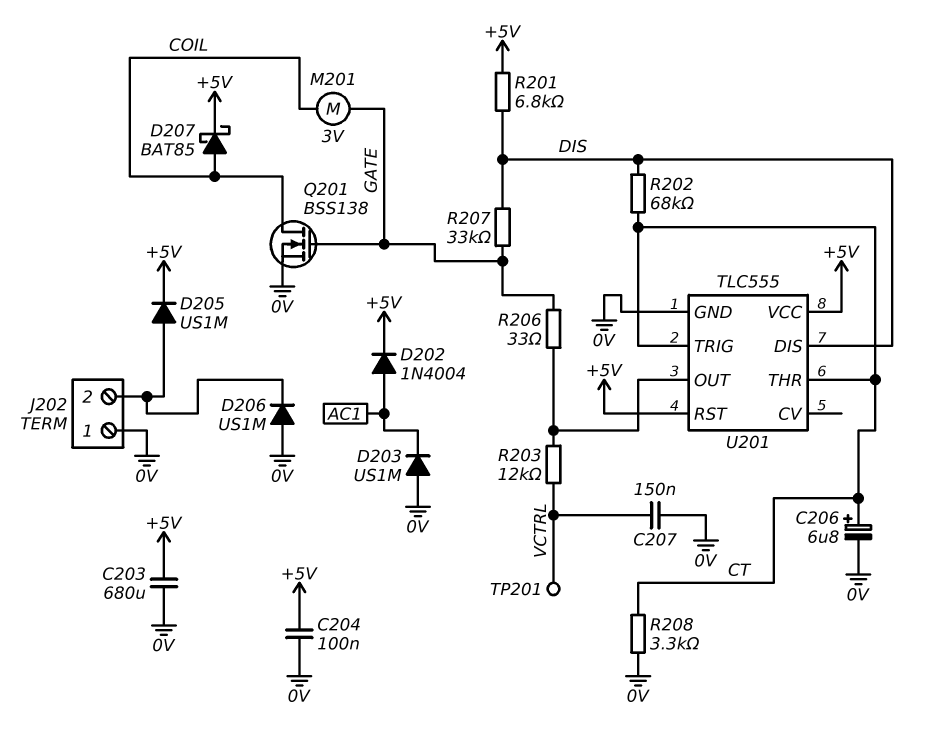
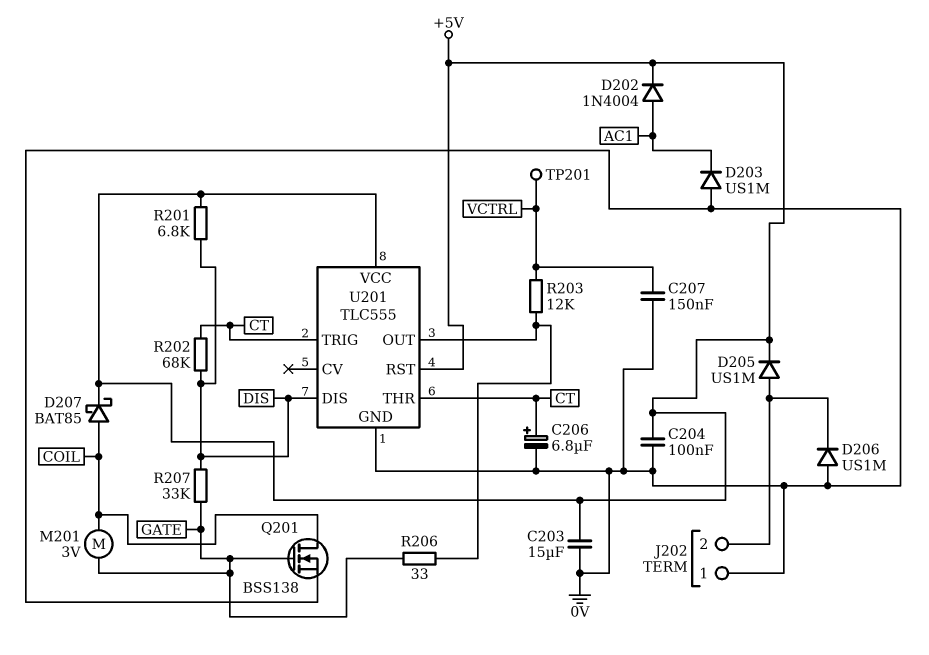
C203: 680uF (+5V, 0V) -> 15uF (+5V, 0V)
R208: 3.3k (0V, CT) -> none

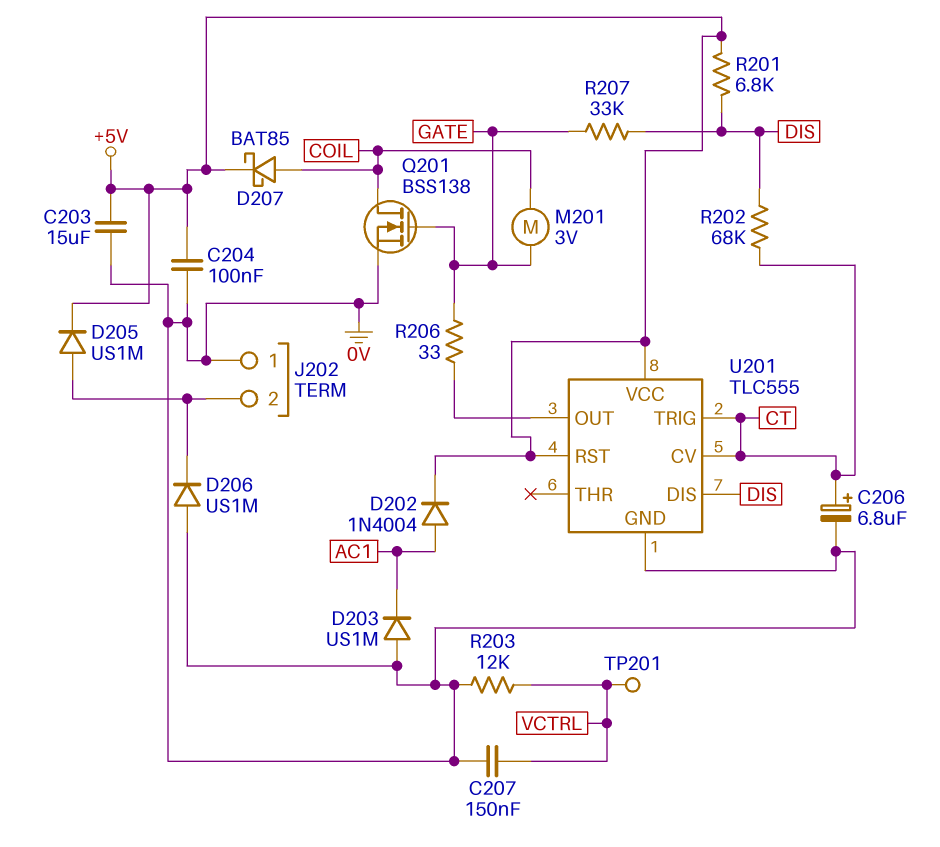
R203: 12k (U201/OUT, VCTRL) -> 12k (0V, VCTRL)
U201 pin CV: none -> CT
U201 pin THR: CT -> none

